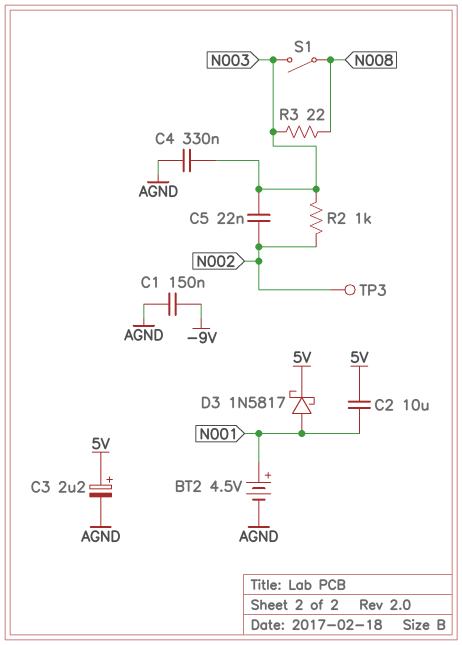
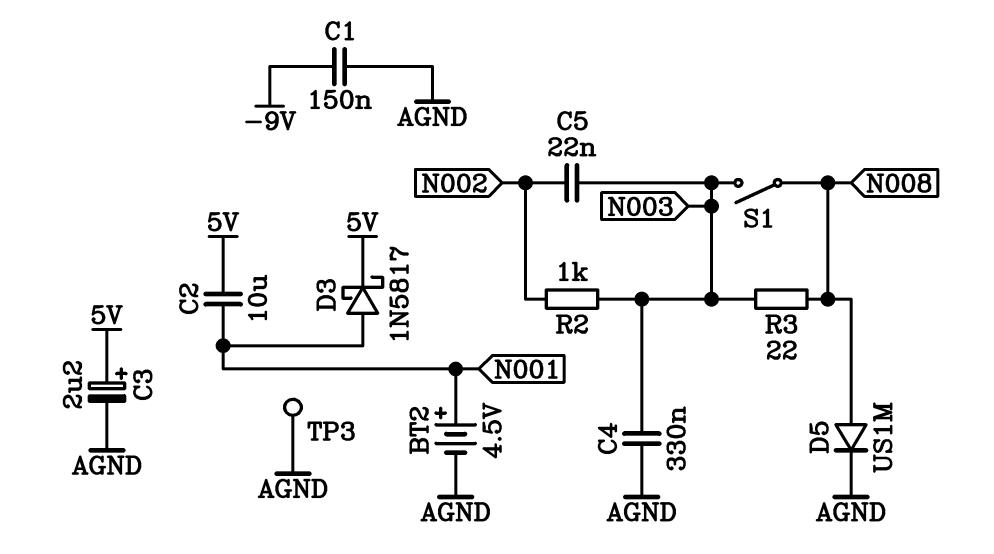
D5: none -> diode US1M (A N008, K AGND)
TP3: test point (N002) -> test point (AGND)

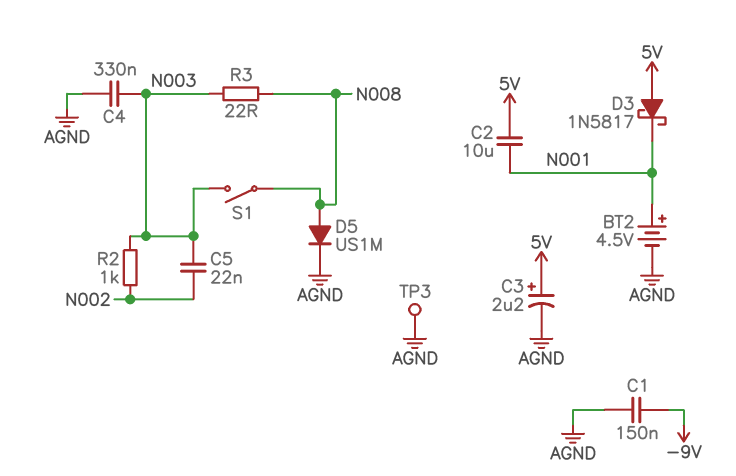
D3: schottky 1N5817 (A N001, K 5V) -> schottky 1N5817 (A 5V, K N001)

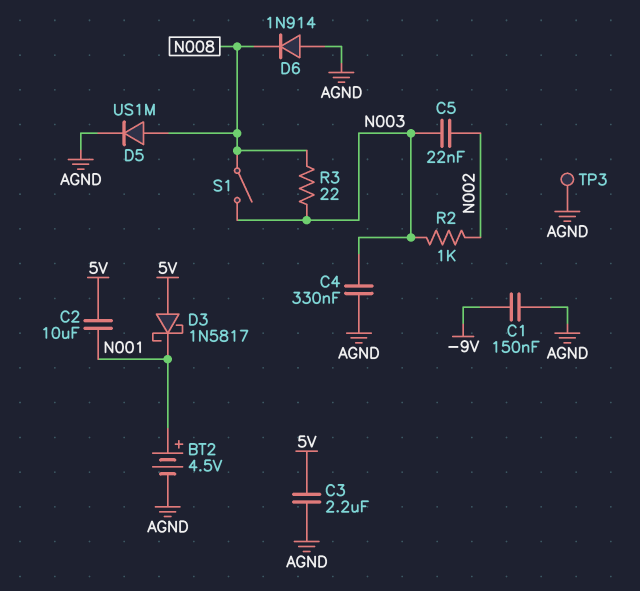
C3: 2.2uF (plus 5V, minus AGND) -> 2.2uF (5V, AGND)
D6: none -> diode 1N914 (A AGND, K N008)

